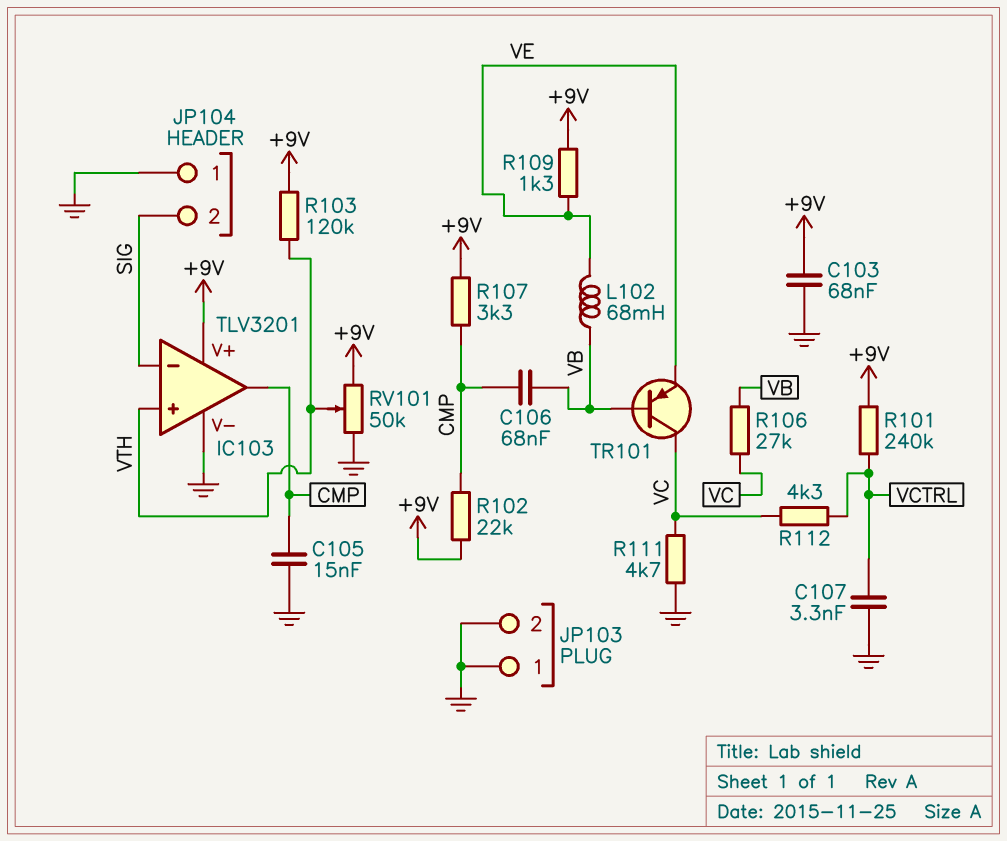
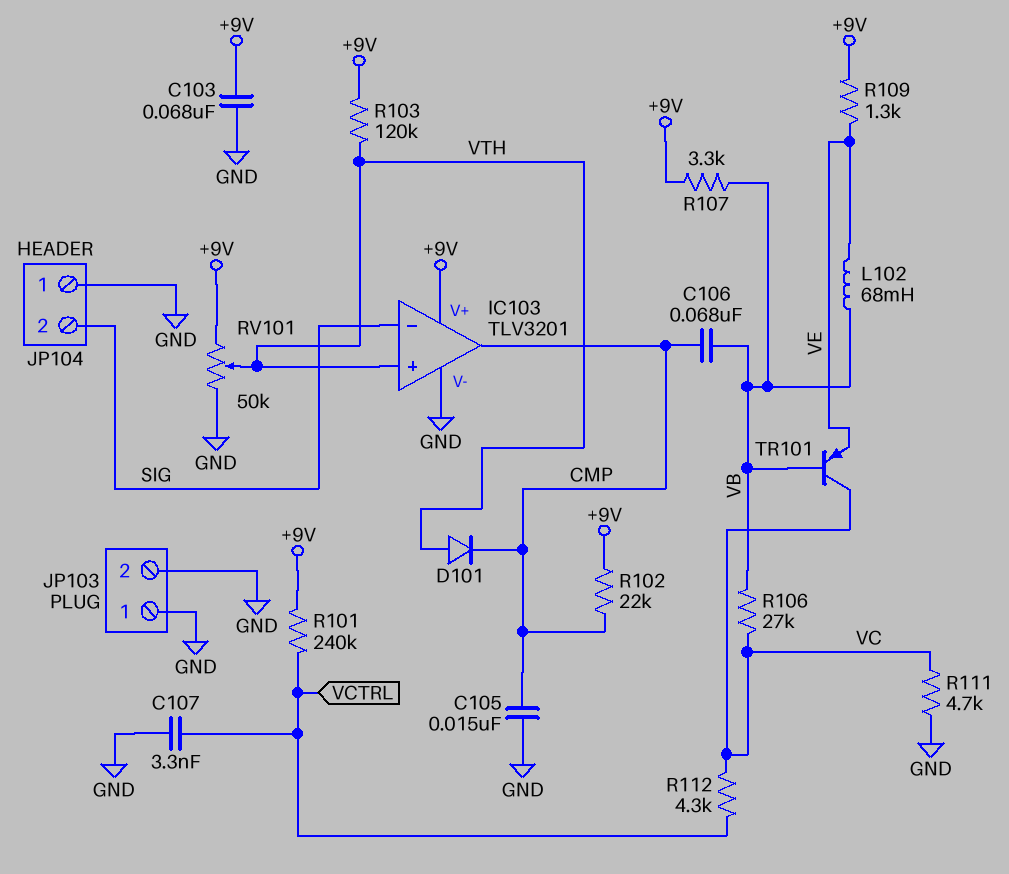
D101: none -> diode (A VTH, K CMP)
R107: 3.3k (+9V, CMP) -> 3.3k (+9V, VB)

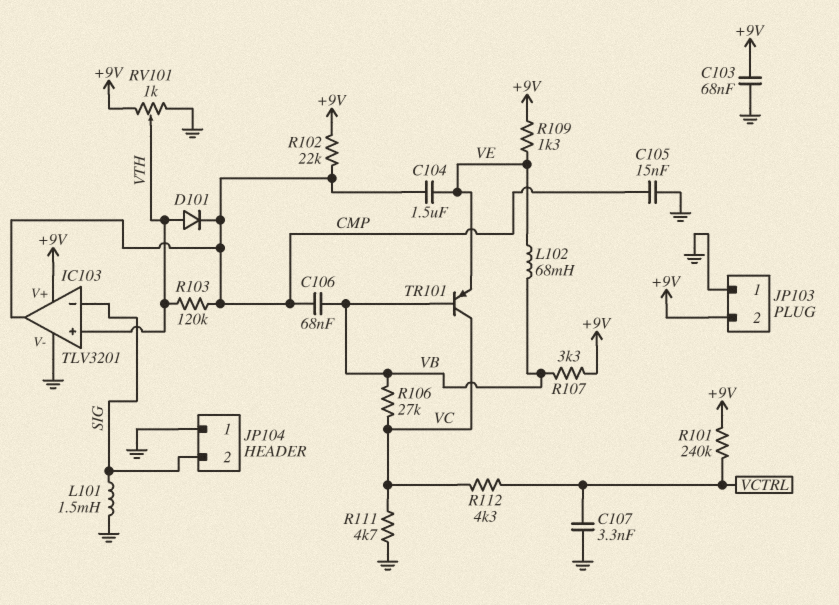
C104: none -> 1.5uF (CMP, VE)
JP103 pin 2: GND -> +9V
L101: none -> 1.5mH (GND, SIG)
R103: 120k (+9V, VTH) -> 120k (CMP, VTH)
RV101: 50k (+9V, GND, wiper VTH) -> 1k (+9V, GND, wiper VTH)

